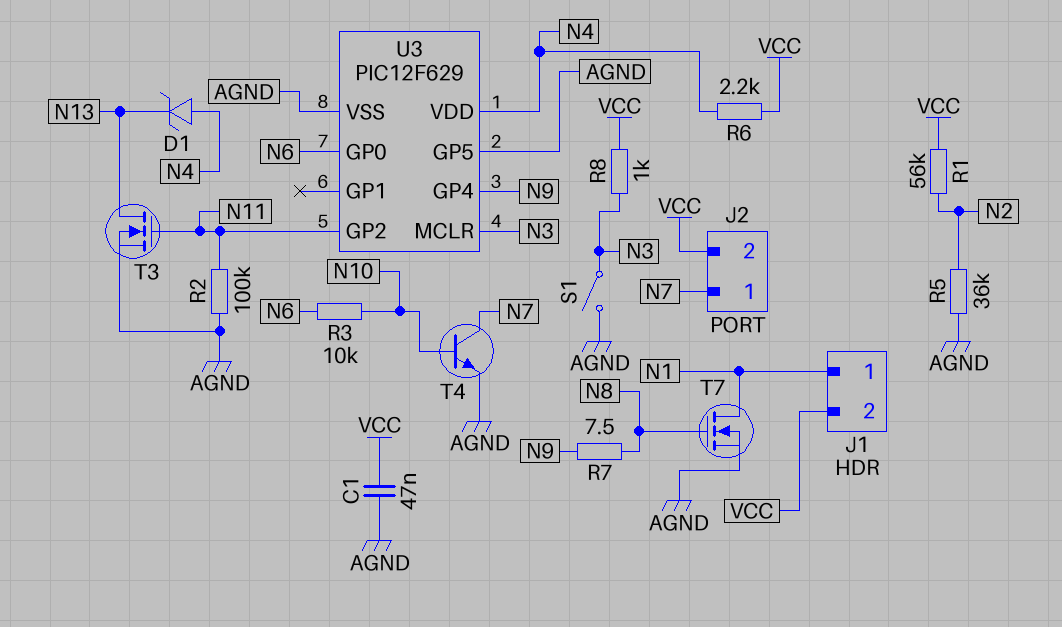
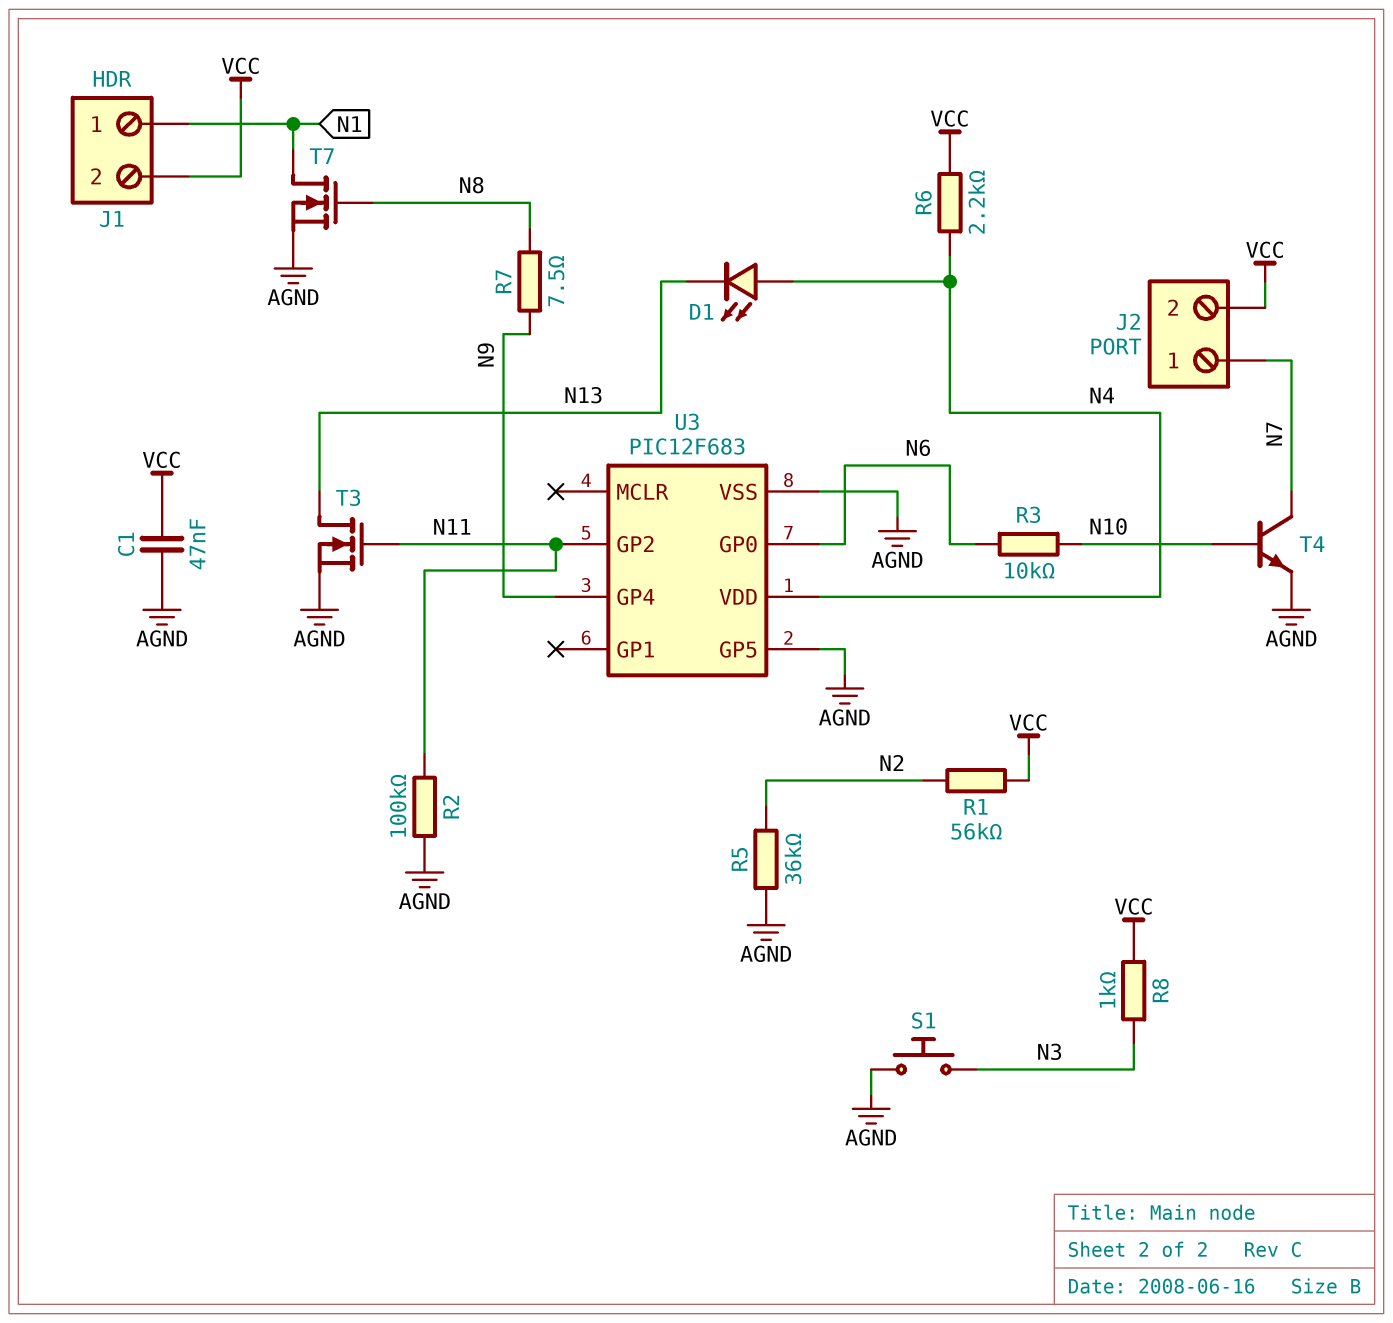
D1: zener (A N4, K N13) -> LED (A N4, K N13)
S1: switch (AGND, N3) -> button (AGND, N3)
U3: PIC12F629 -> PIC12F683
U3 pin MCLR: N3 -> none

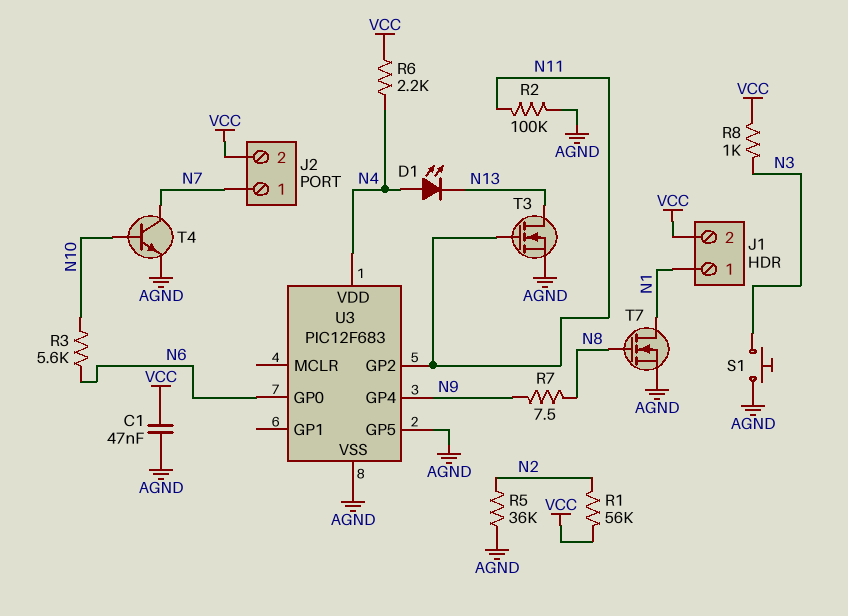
R3: 10k (N6, N10) -> 5.6k (N6, N10)

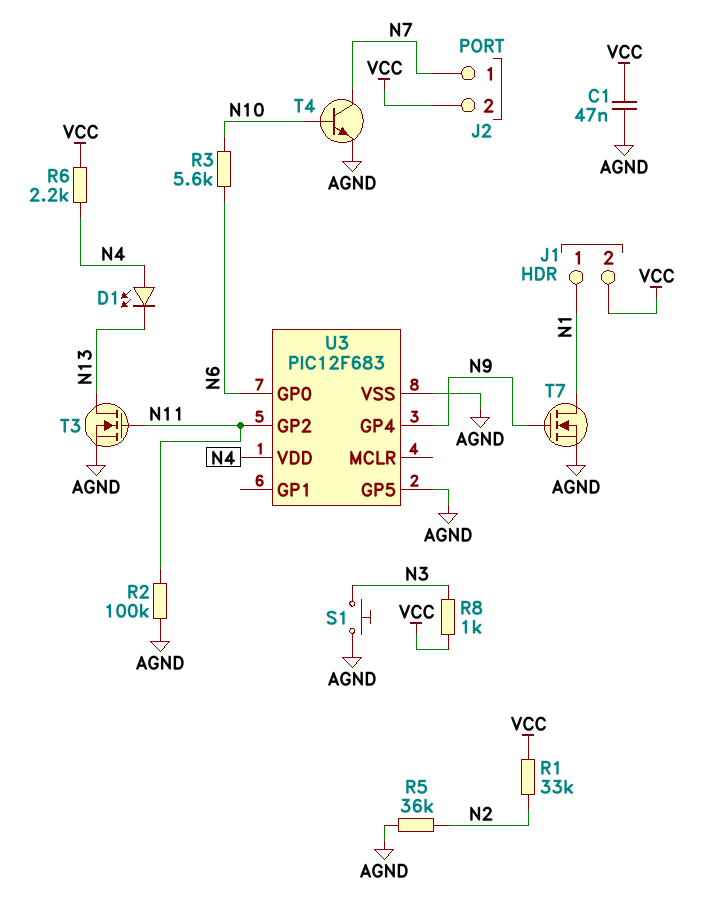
R1: 56k (N2, VCC) -> 33k (N2, VCC)
R7: 7.5 (N8, N9) -> none
T7: NMOS (G N8, D N1, S AGND) -> NMOS (G N9, D N1, S AGND)

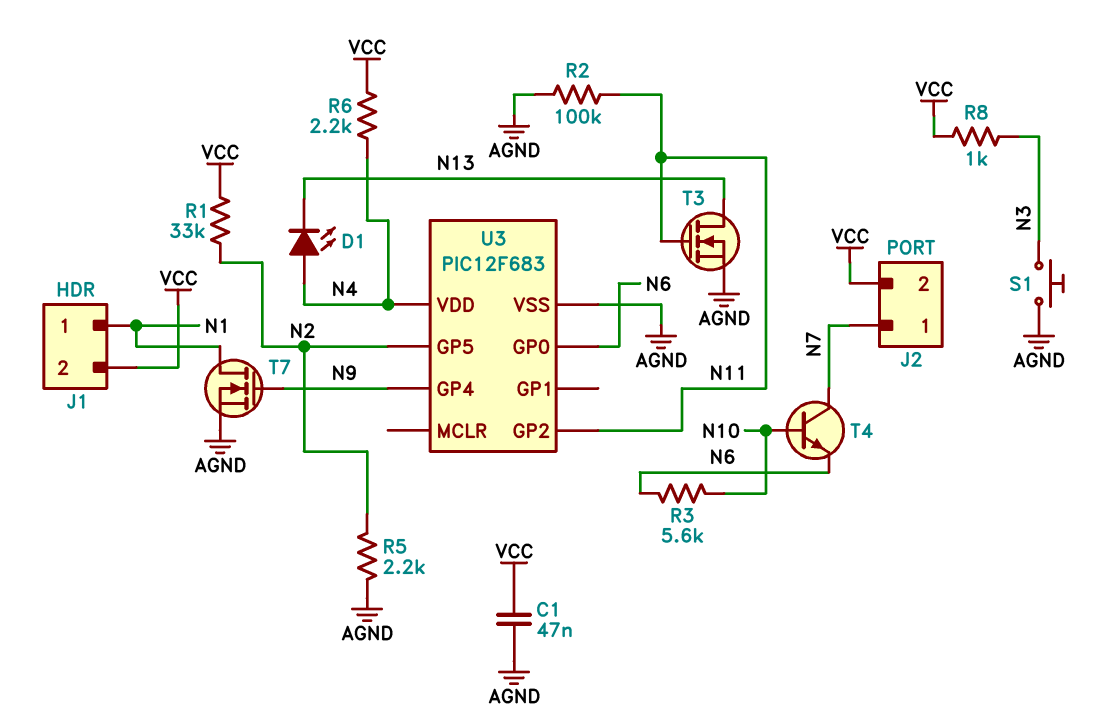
R5: 36k (AGND, N2) -> 2.2k (AGND, N2)
T4: NPN (B N10, C N7, E AGND) -> NPN (B N10, C N7, E N6)
U3 pin GP5: AGND -> N2

